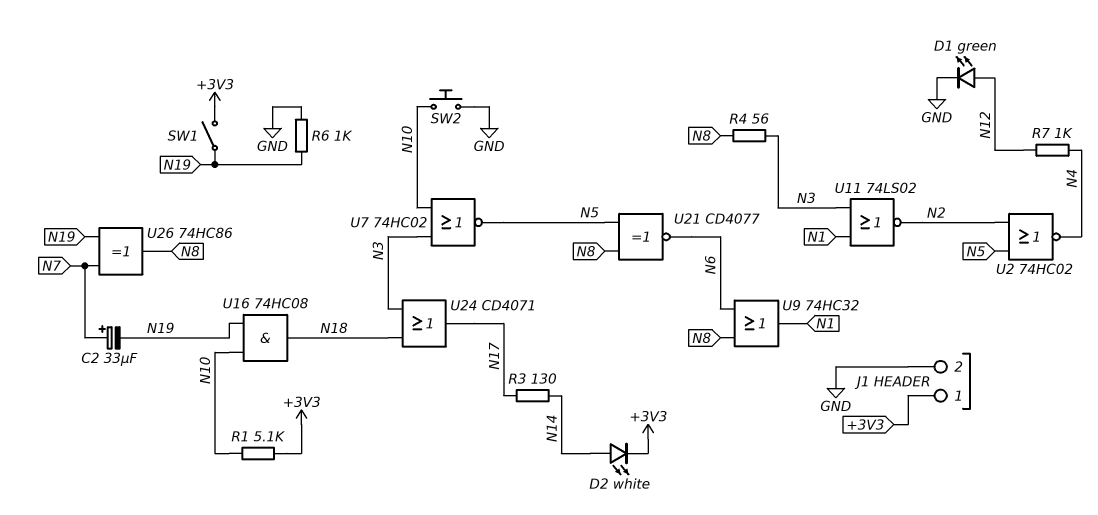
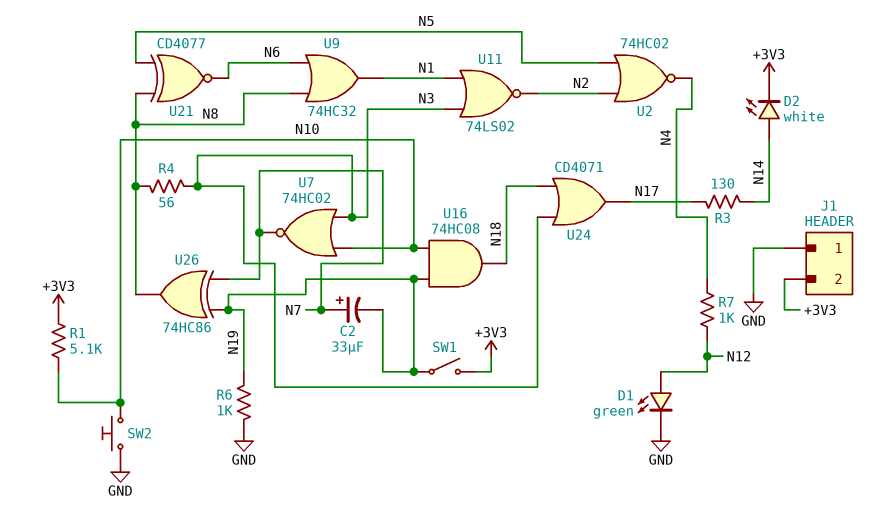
J1 pin 1: +3V3 -> GND
J1 pin 2: GND -> +3V3
U7: NOR 74HC02 (in N3, in N10, out N5) -> NOR 74HC02 (in N3, in N10, out N7)

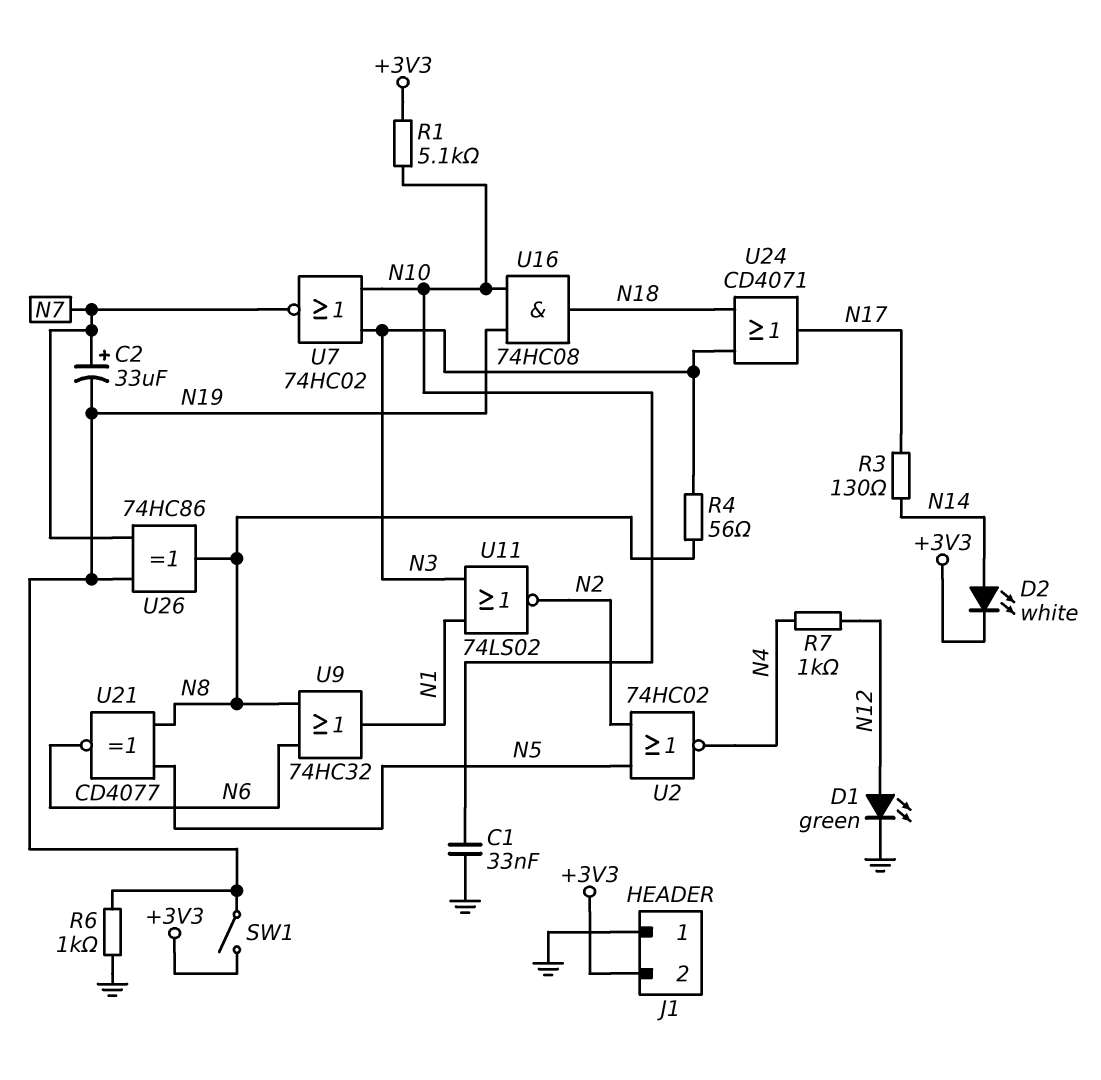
C1: none -> 33nF (GND, N10)
SW2: button (GND, N10) -> none

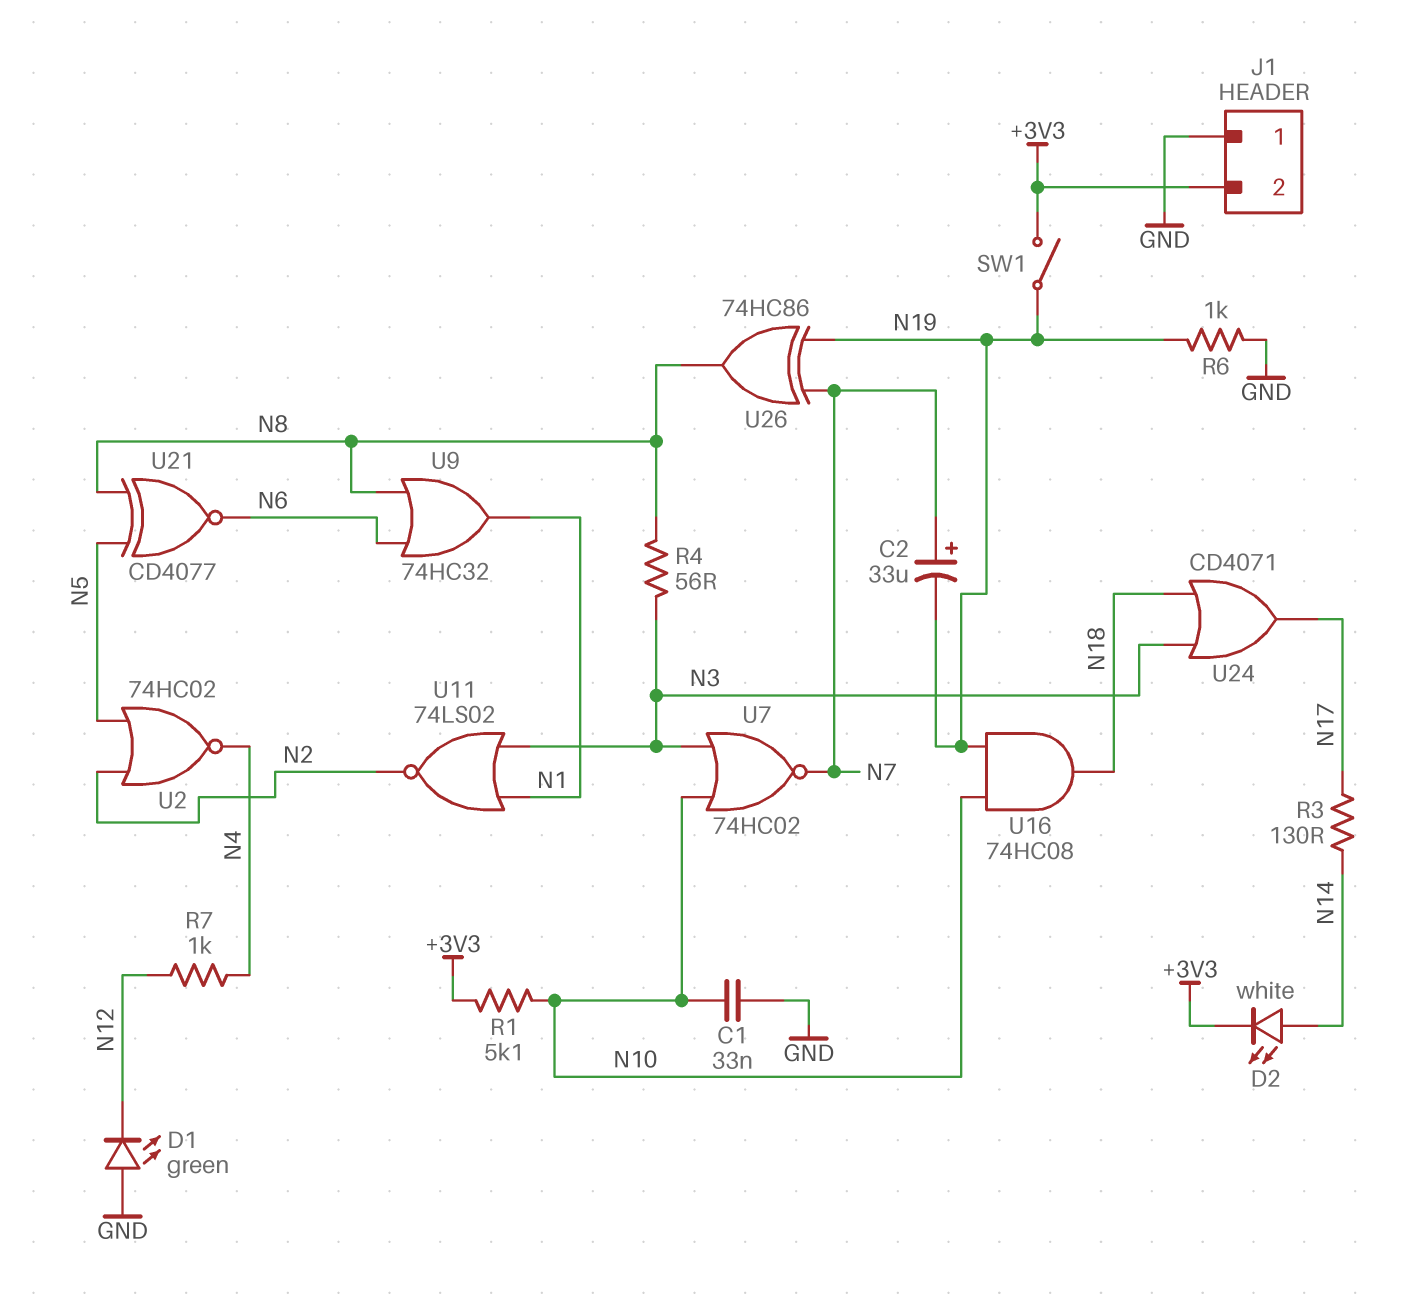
D1: LED green (A N12, K GND) -> LED green (A GND, K N12)

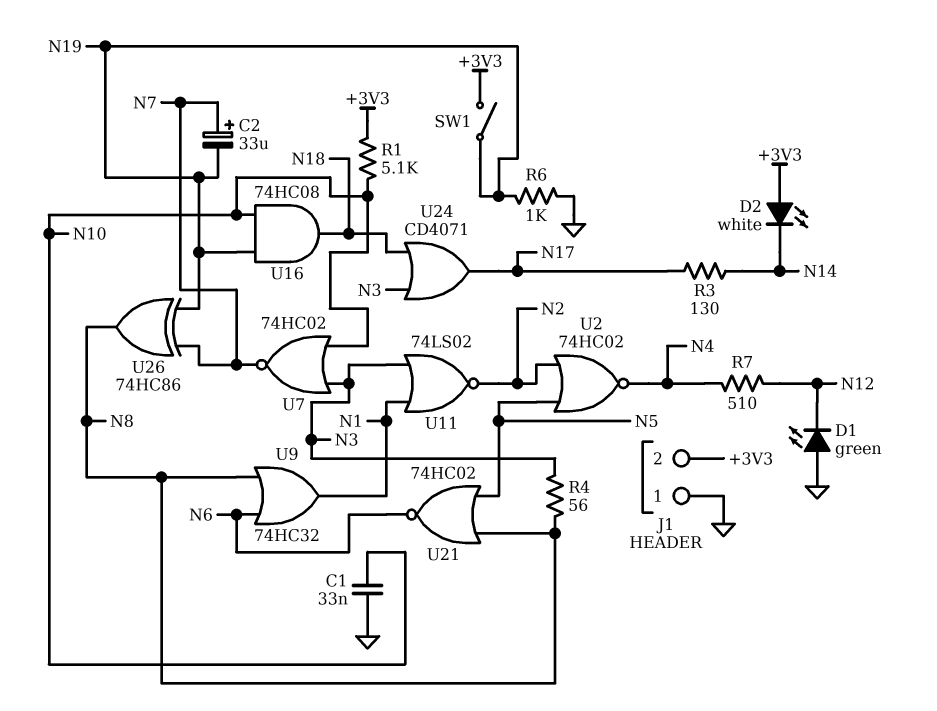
D2: LED white (A N14, K +3V3) -> LED white (A +3V3, K N14)
R7: 1k (N4, N12) -> 510 (N4, N12)
U21: XNOR CD4077 (in N5, in N8, out N6) -> NOR 74HC02 (in N5, in N8, out N6)

